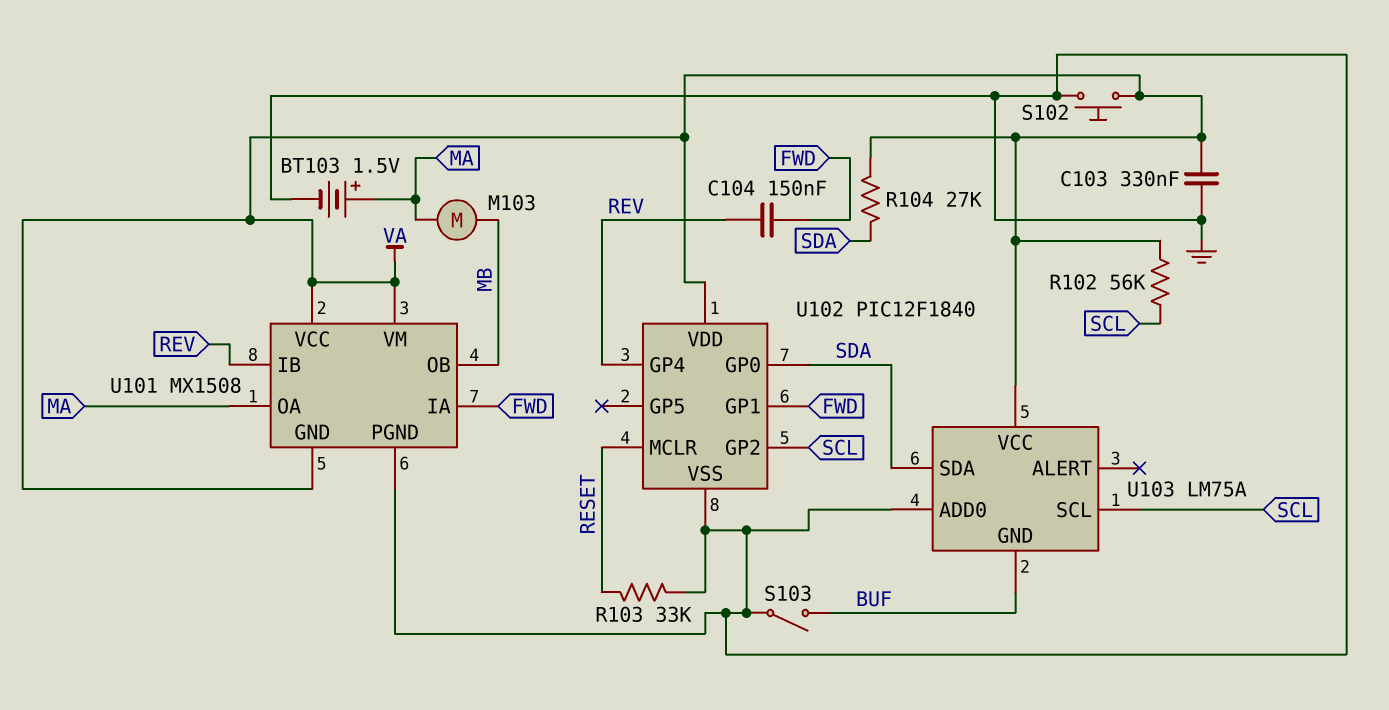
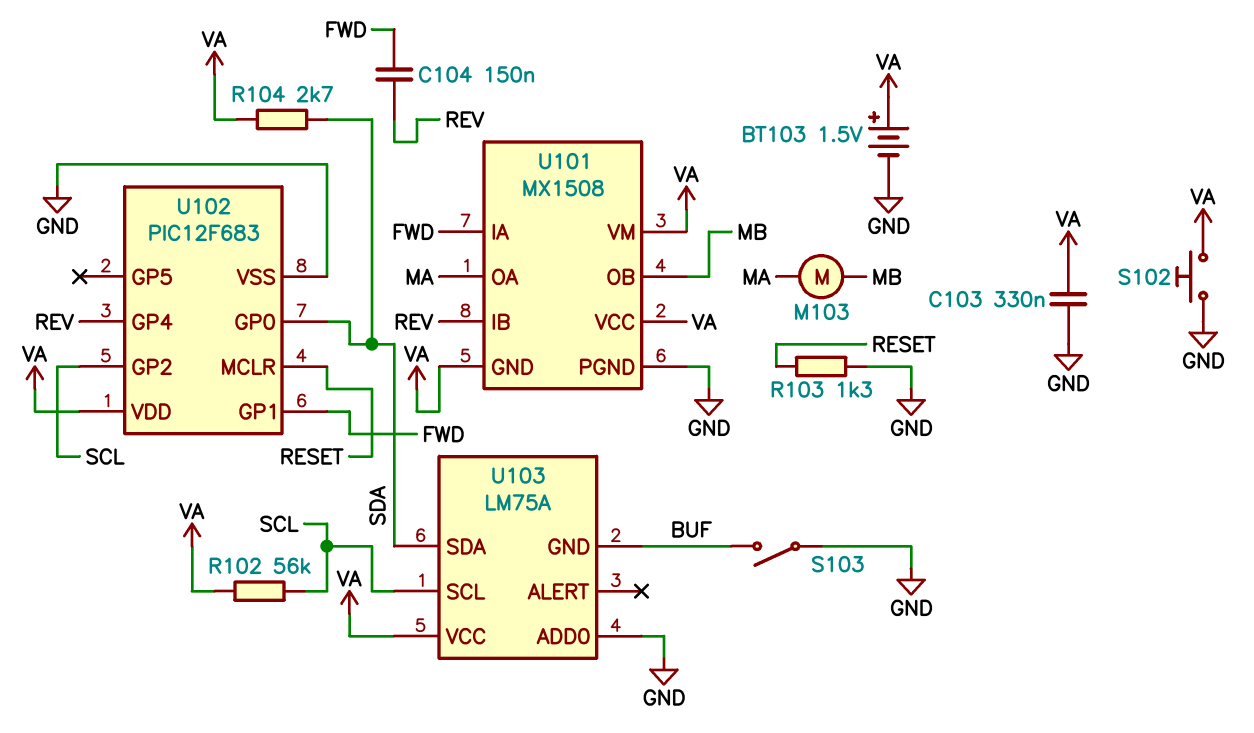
BT103: 1.5V (plus MA, minus GND) -> 1.5V (plus VA, minus GND)
R103: 33k (GND, RESET) -> 1.3k (GND, RESET)
R104: 27k (SDA, VA) -> 2.7k (SDA, VA)
U102: PIC12F1840 -> PIC12F683

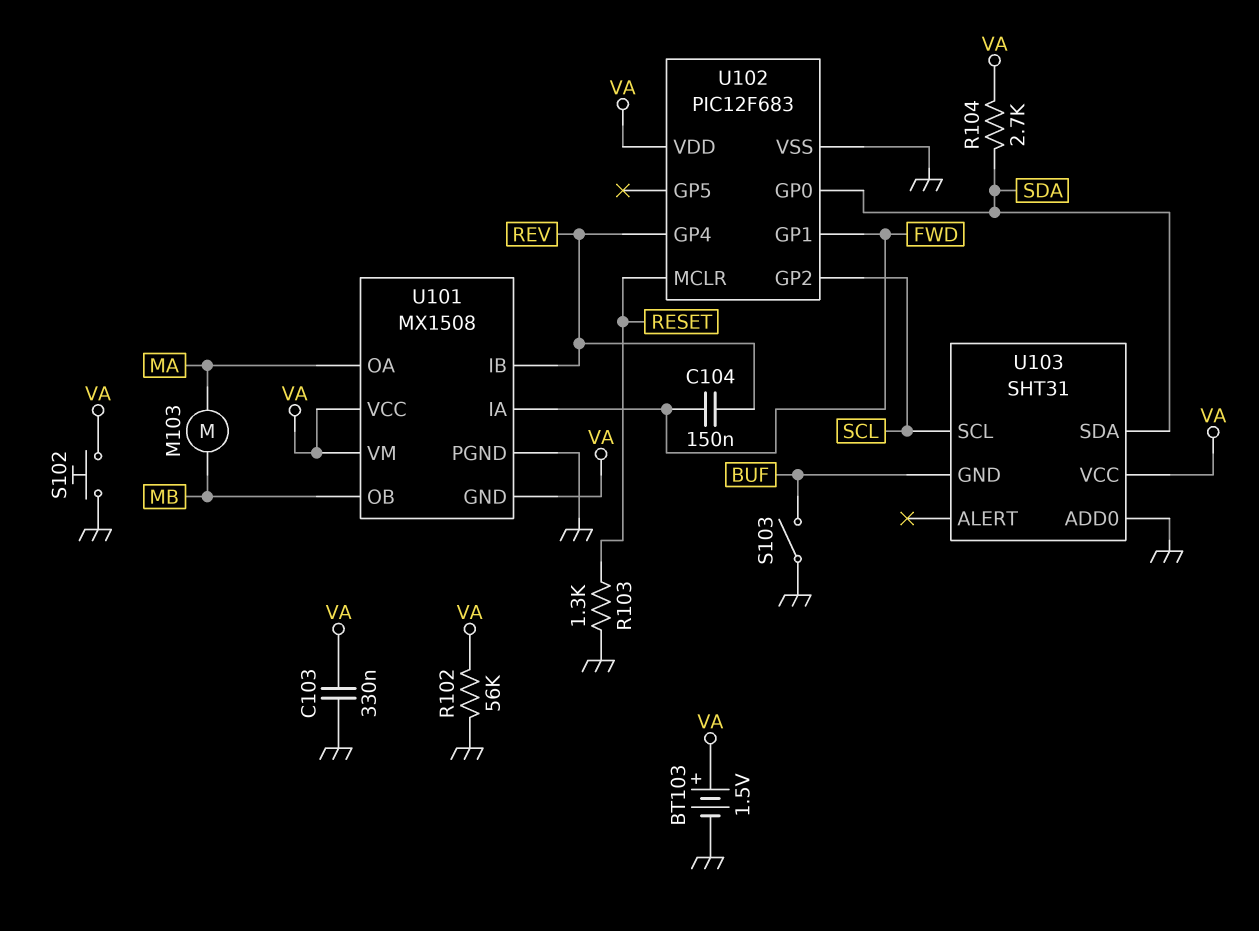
R102: 56k (SCL, VA) -> 56k (GND, VA)
U103: LM75A -> SHT31

